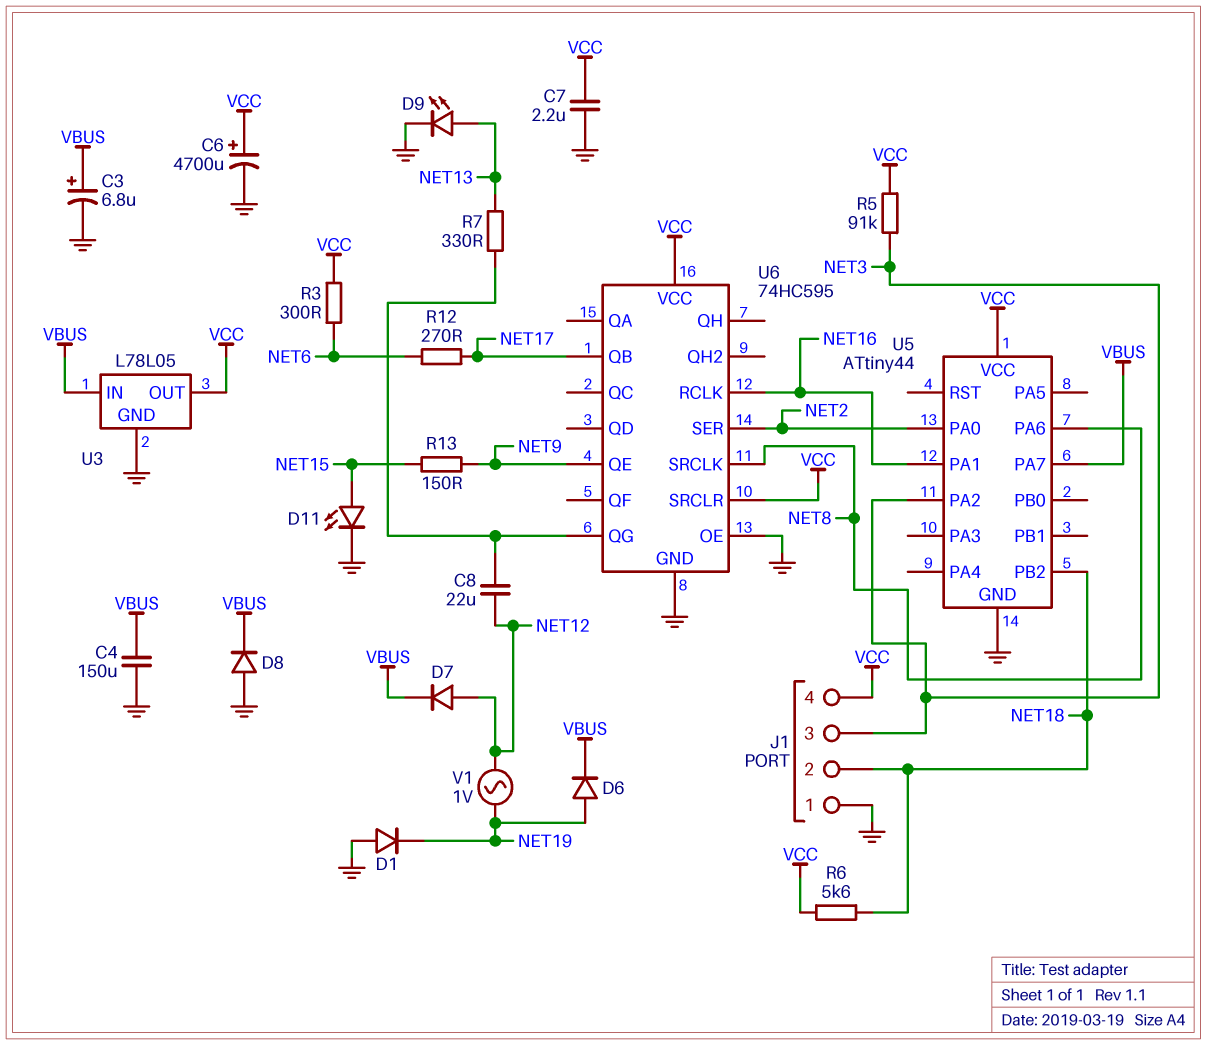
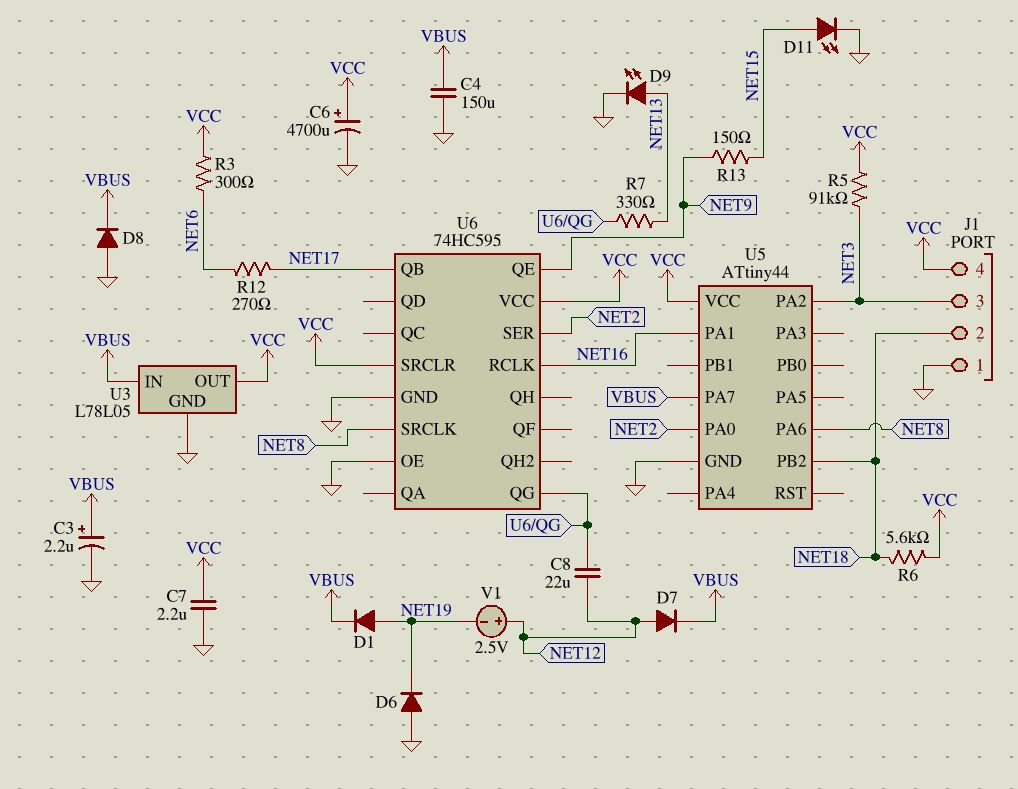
C3: 6.8uF (plus VBUS, minus GND) -> 2.2uF (plus VBUS, minus GND)
D1: diode (A GND, K NET19) -> diode (A NET19, K VBUS)
D6: diode (A NET19, K VBUS) -> diode (A GND, K NET19)
V1: AC 1V (NET12, NET19) -> 2.5V (plus NET12, minus NET19)

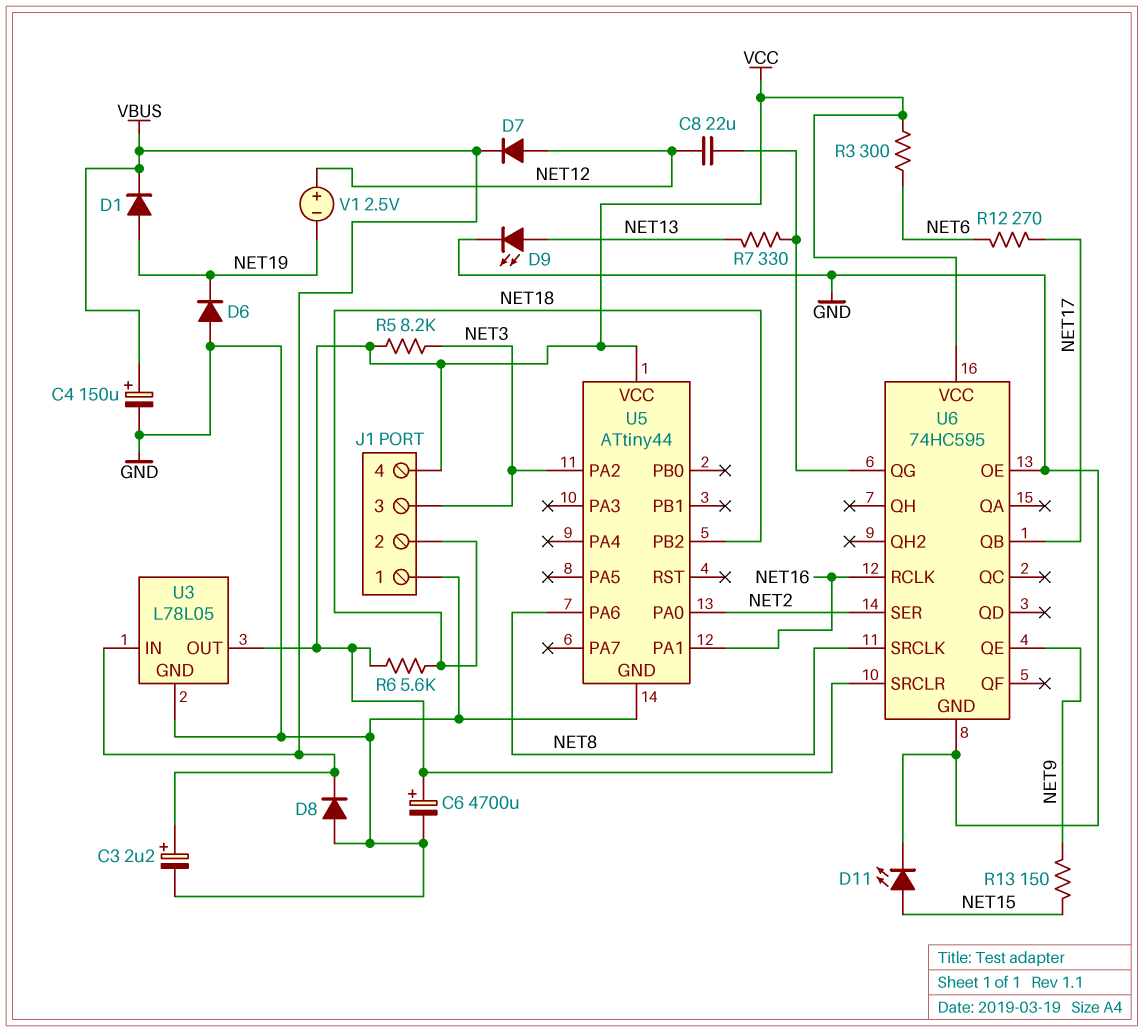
C4: 150uF (GND, VBUS) -> 150uF (plus VBUS, minus GND)
C7: 2.2uF (GND, VCC) -> none
R5: 91k (NET3, VCC) -> 8.2k (NET3, VCC)
U5 pin PA7: VBUS -> none

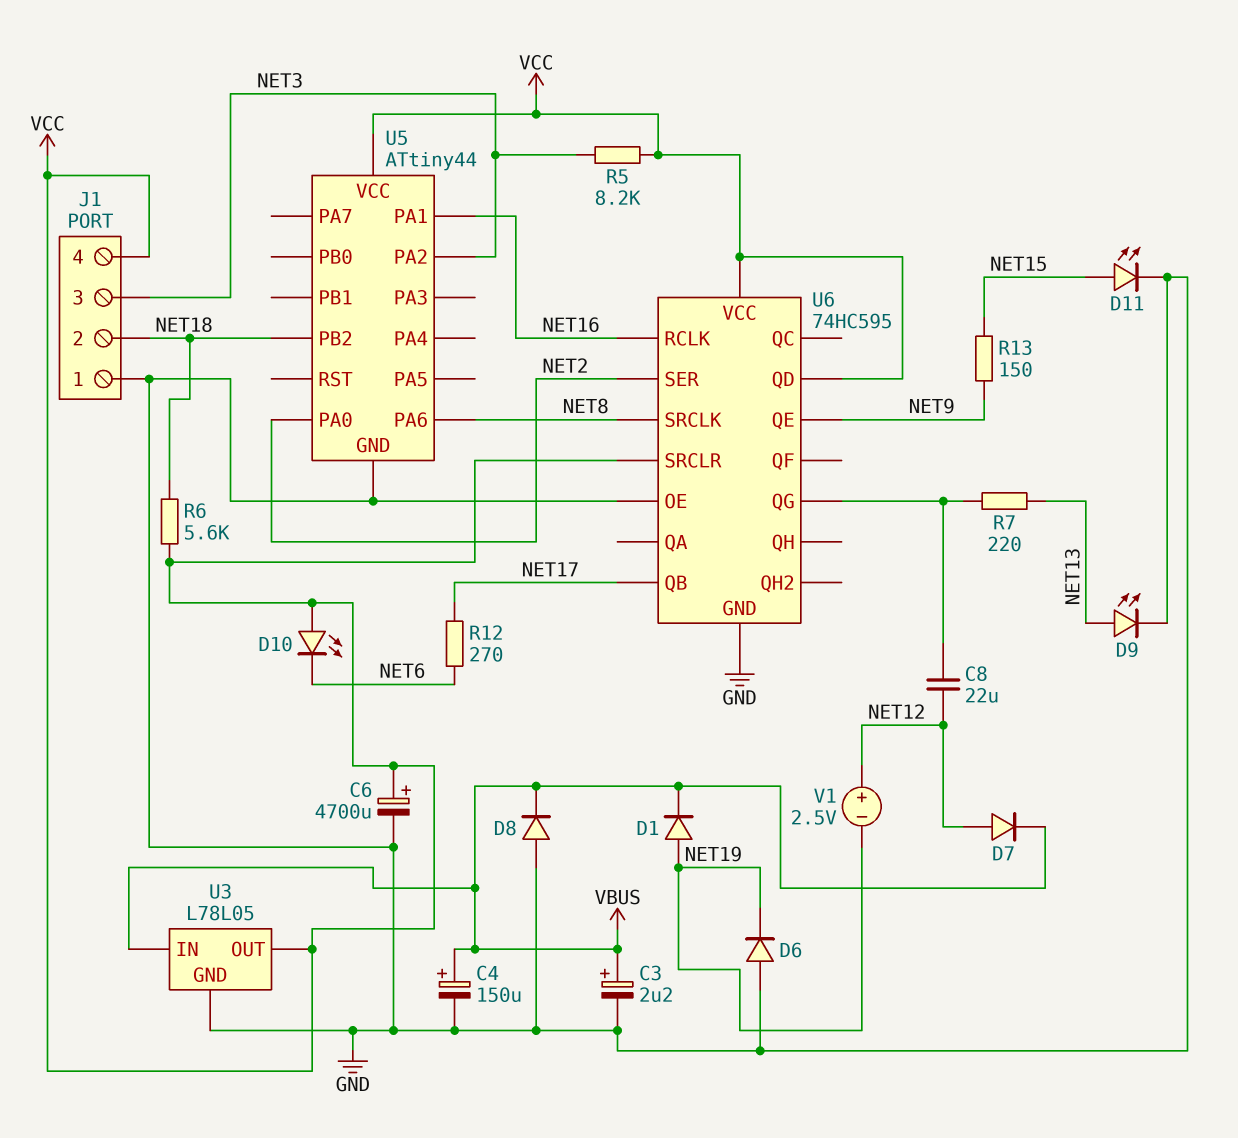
D10: none -> LED (A VCC, K NET6)
R3: 300 (NET6, VCC) -> none
R7: 330 (NET13, U6/QG) -> 220 (NET13, U6/QG)
U6 pin QD: none -> VCC

